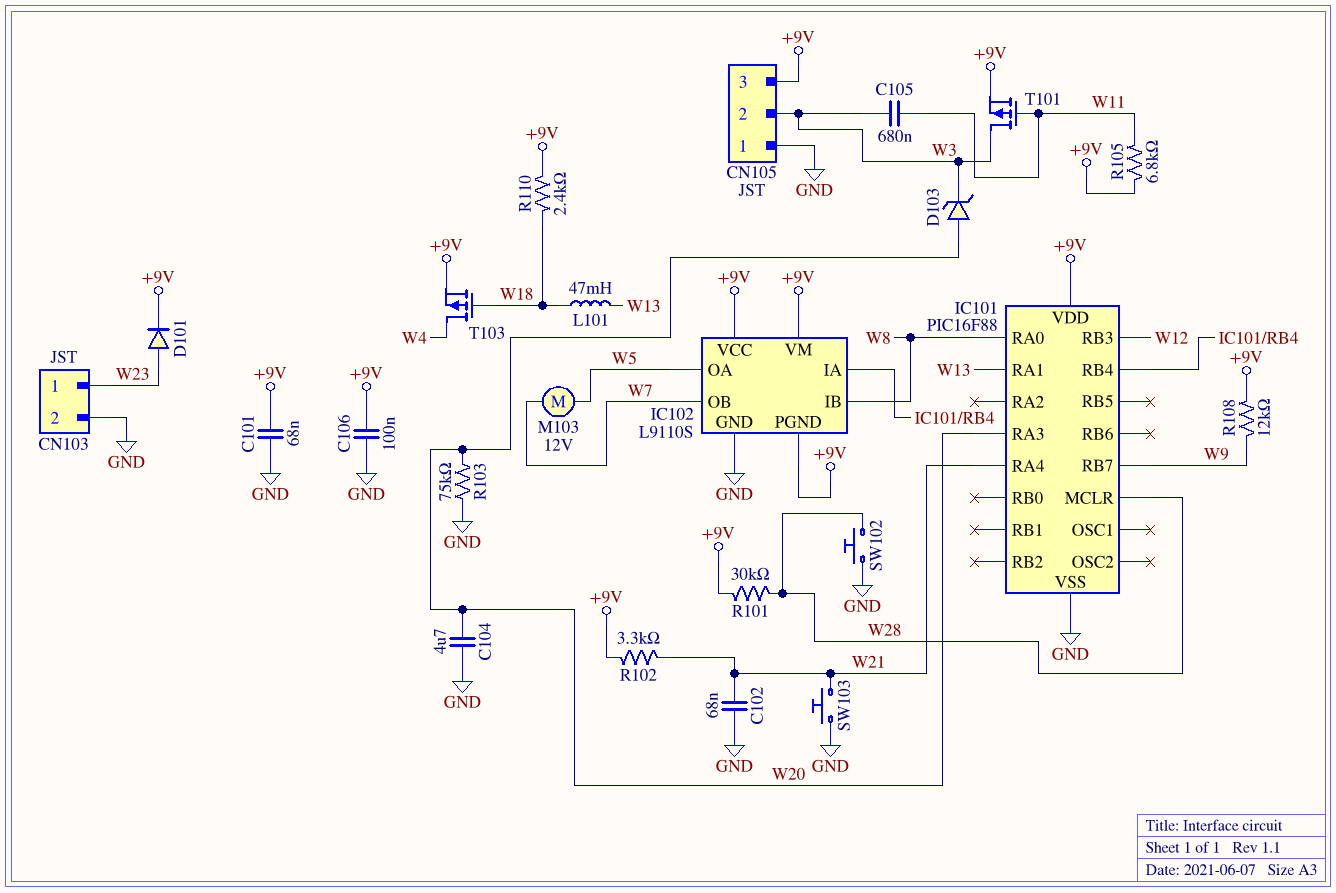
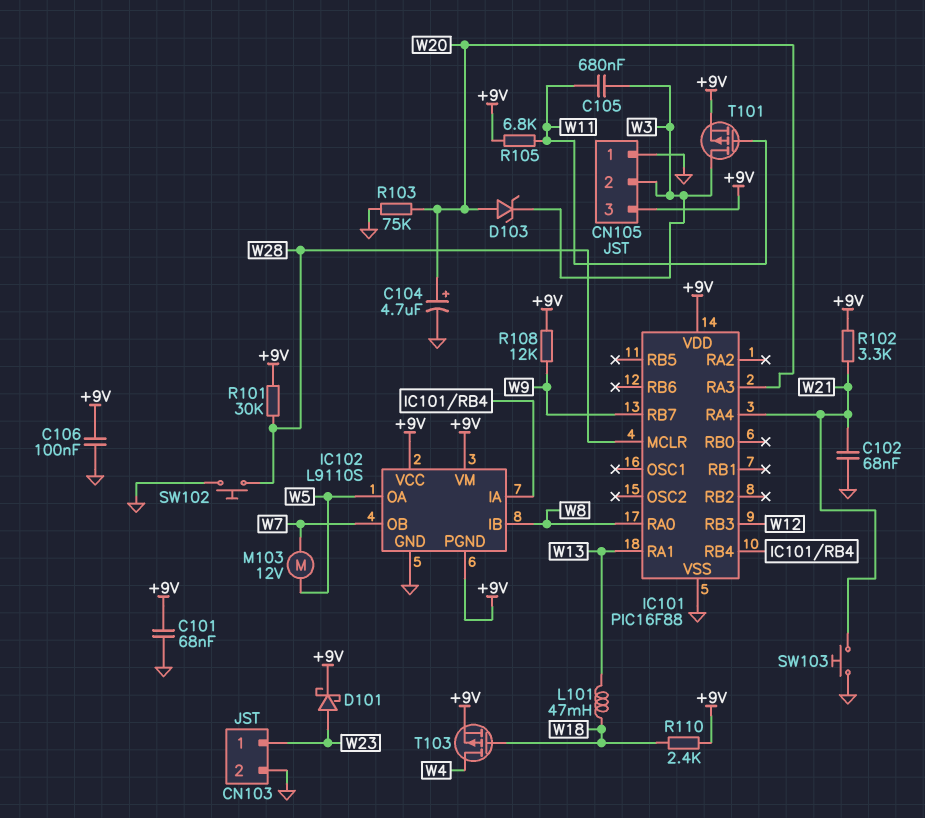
C104: 4.7uF (GND, W20) -> 4.7uF (plus W20, minus GND)
D101: diode (A W23, K +9V) -> schottky (A W23, K +9V)

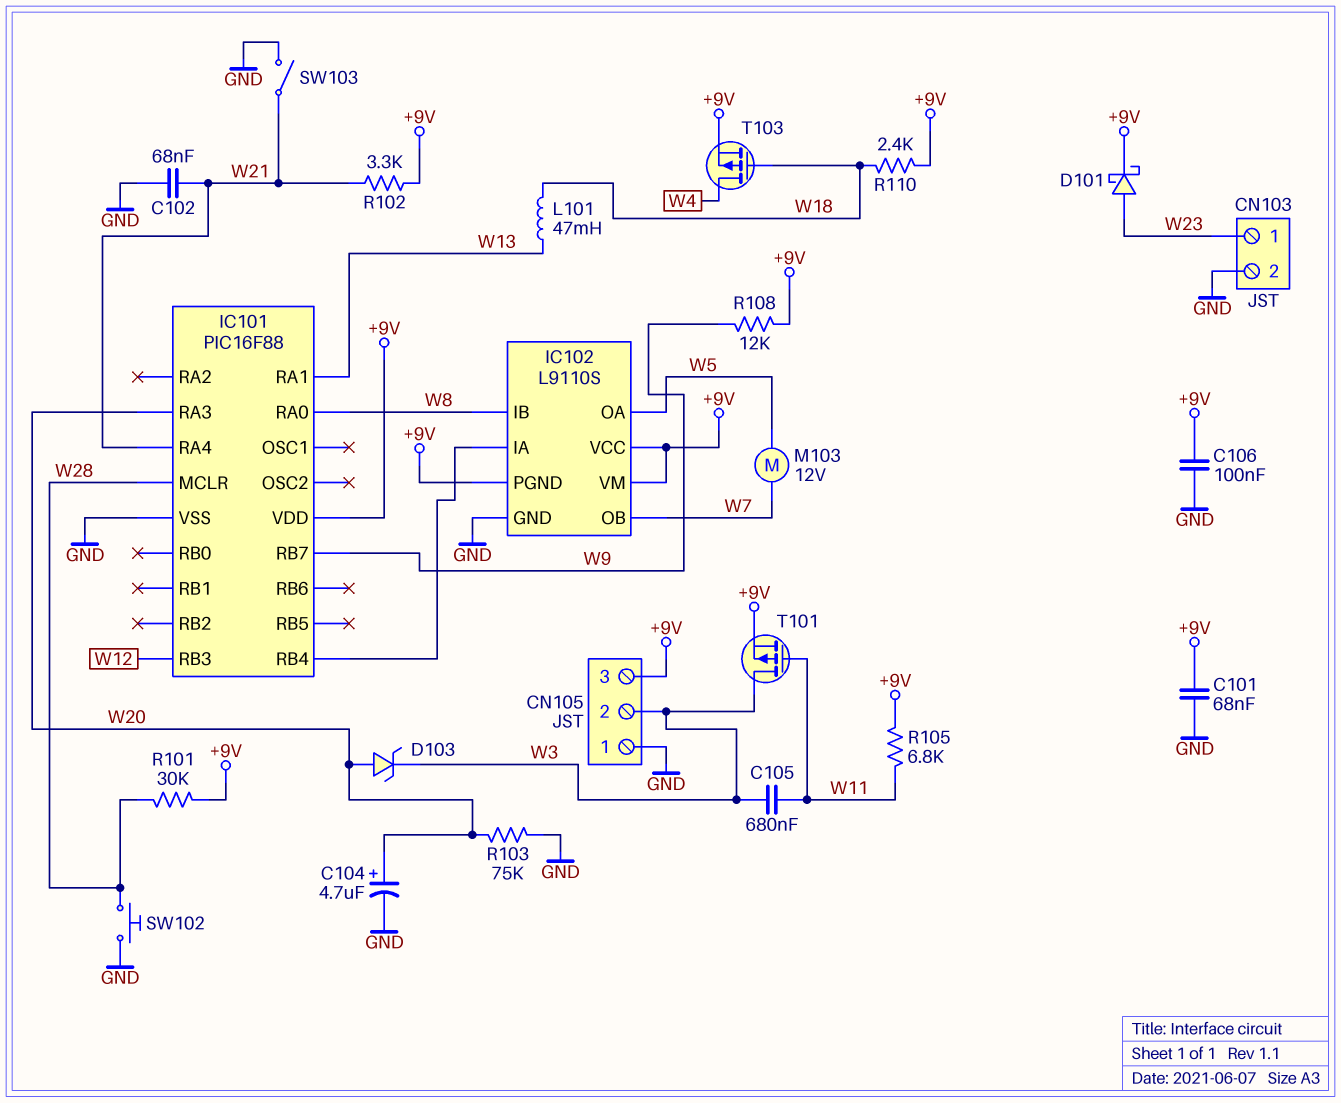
SW103: button (GND, W21) -> switch (GND, W21)

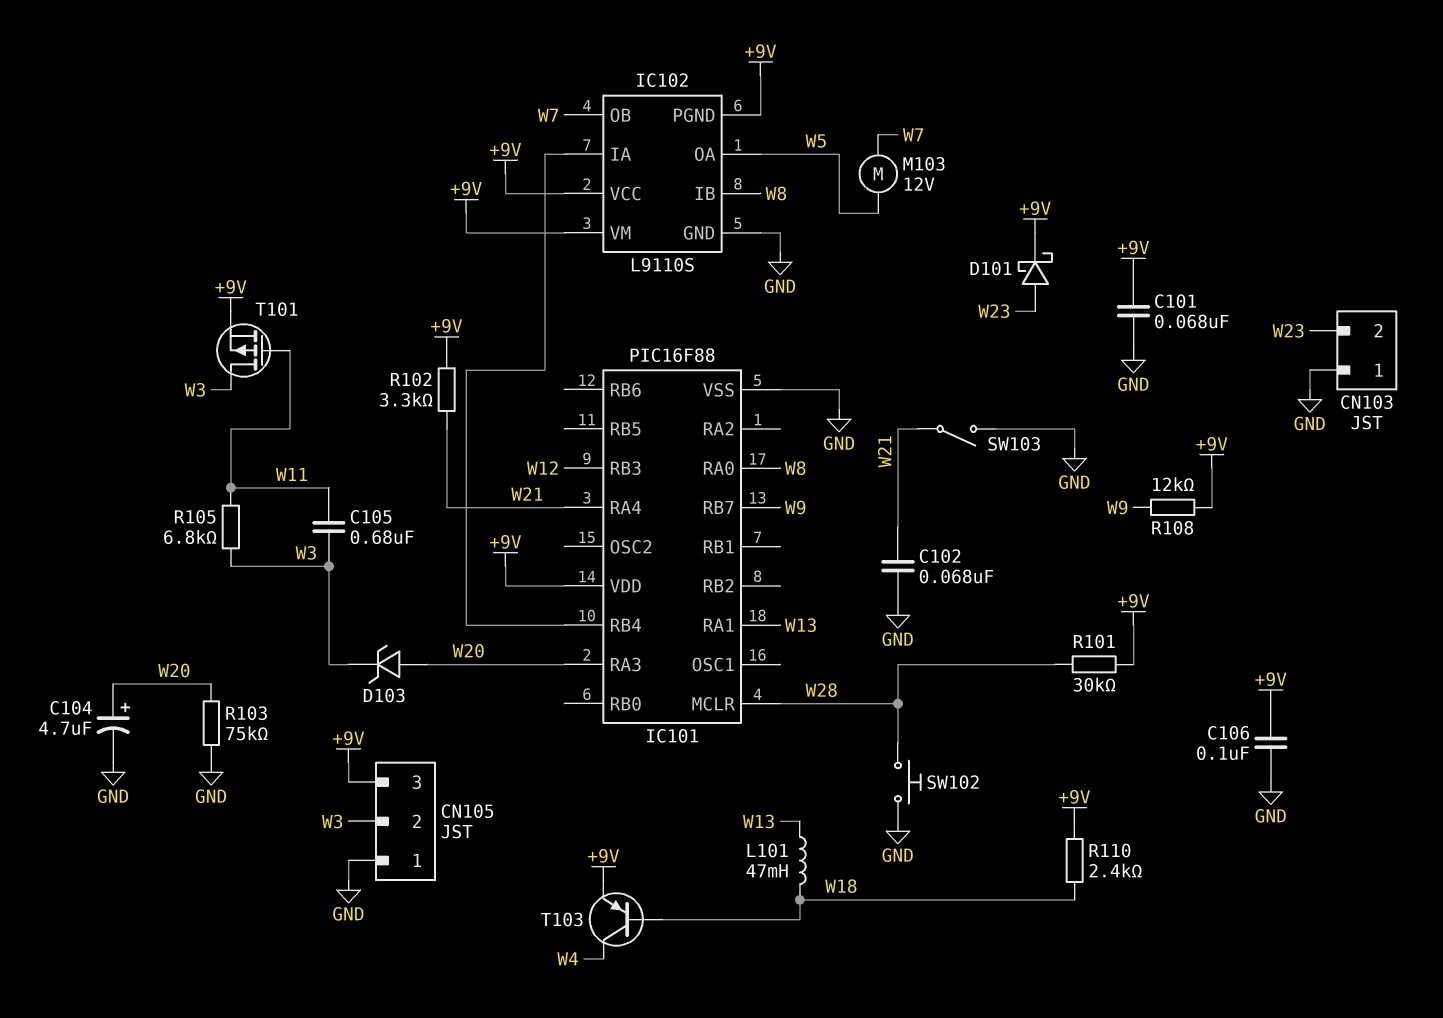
CN103 pin 1: W23 -> GND
CN103 pin 2: GND -> W23
R105: 6.8k (+9V, W11) -> 6.8k (W3, W11)
T103: PMOS (G W18, D W4, S +9V) -> PNP (B W18, C W4, E +9V)

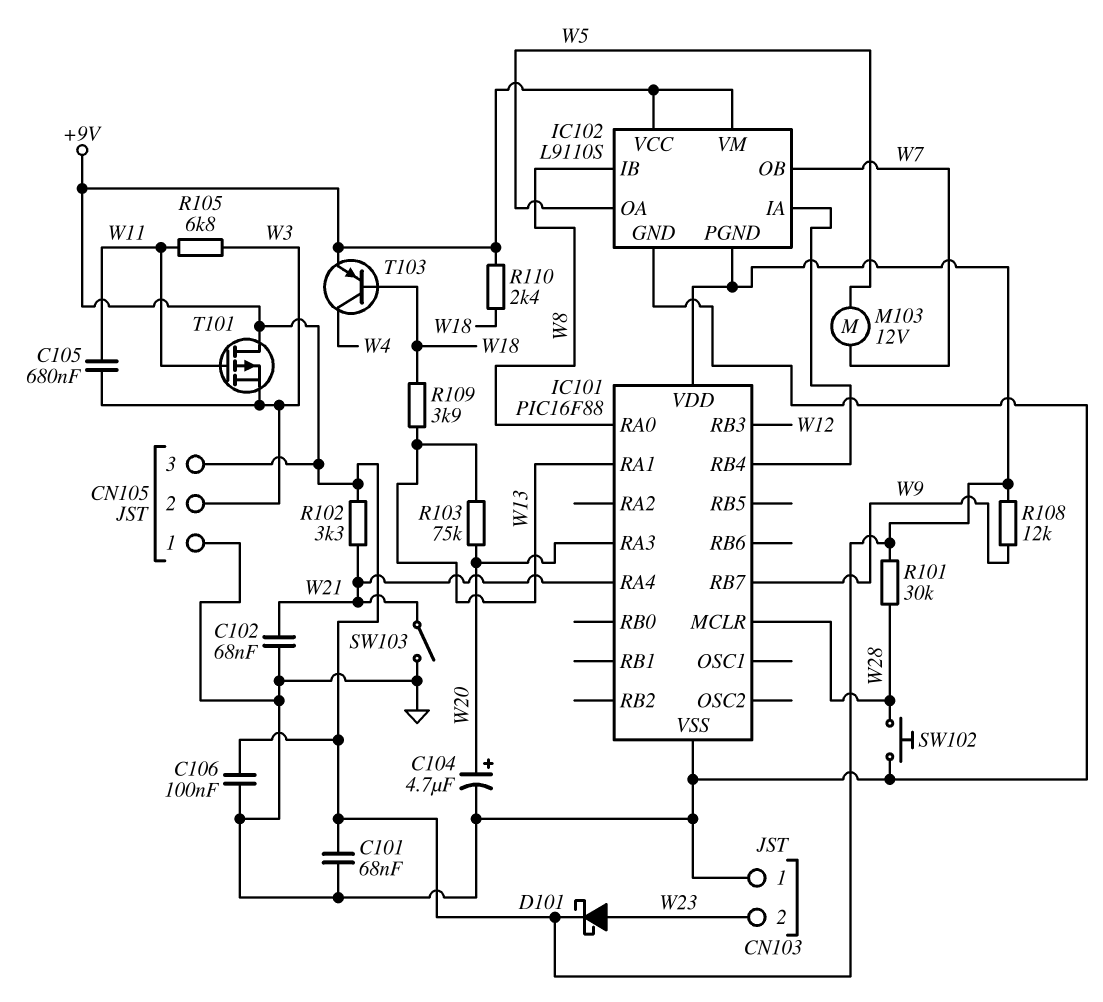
D103: zener (A W20, K W3) -> none
L101: 47mH (W13, W18) -> none
R103: 75k (GND, W20) -> 75k (W13, W20)
R109: none -> 3.9k (W13, W18)
T101: PMOS (G W11, D W3, S +9V) -> PMOS (G W11, D +9V, S W3)

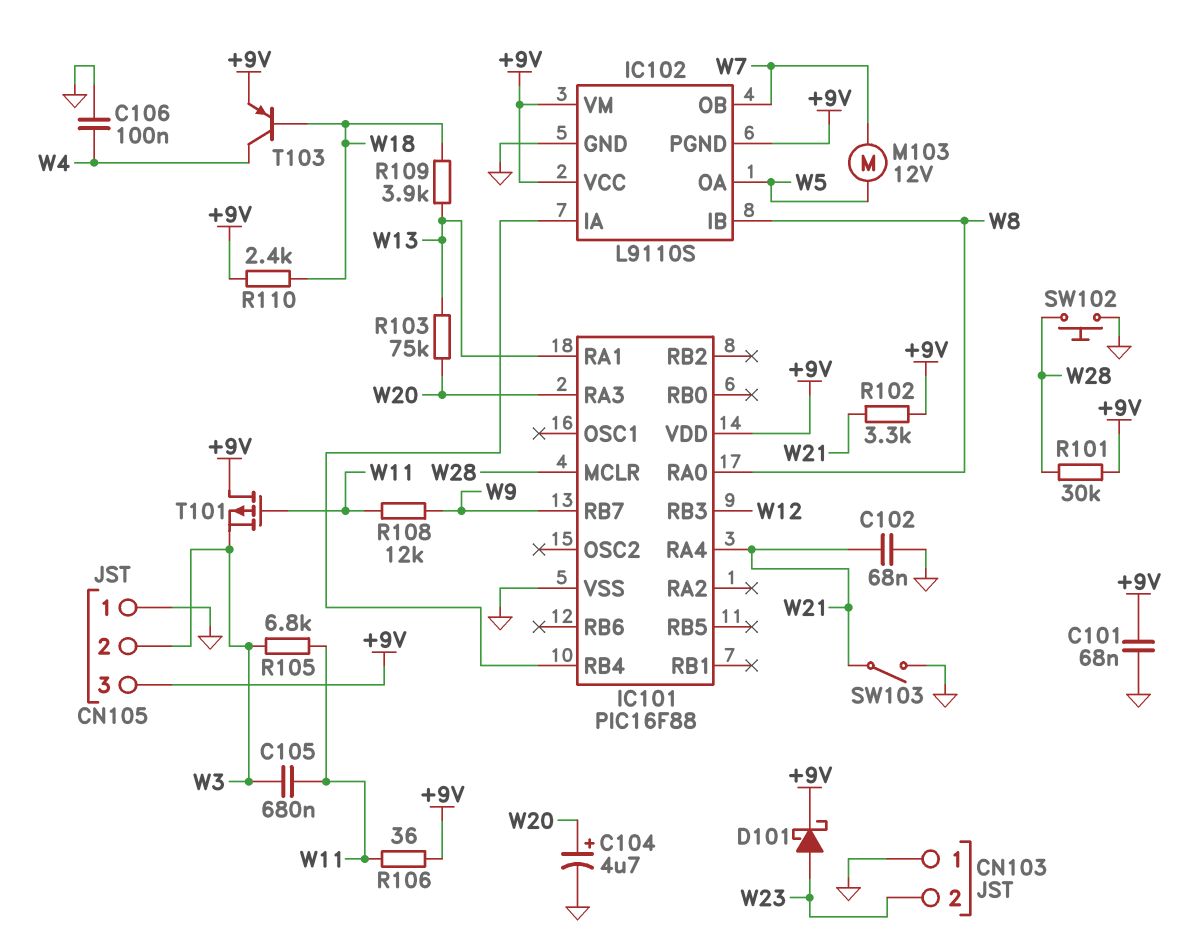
C106: 100nF (+9V, GND) -> 100nF (GND, W4)
R106: none -> 36 (+9V, W11)
R108: 12k (+9V, W9) -> 12k (W9, W11)

